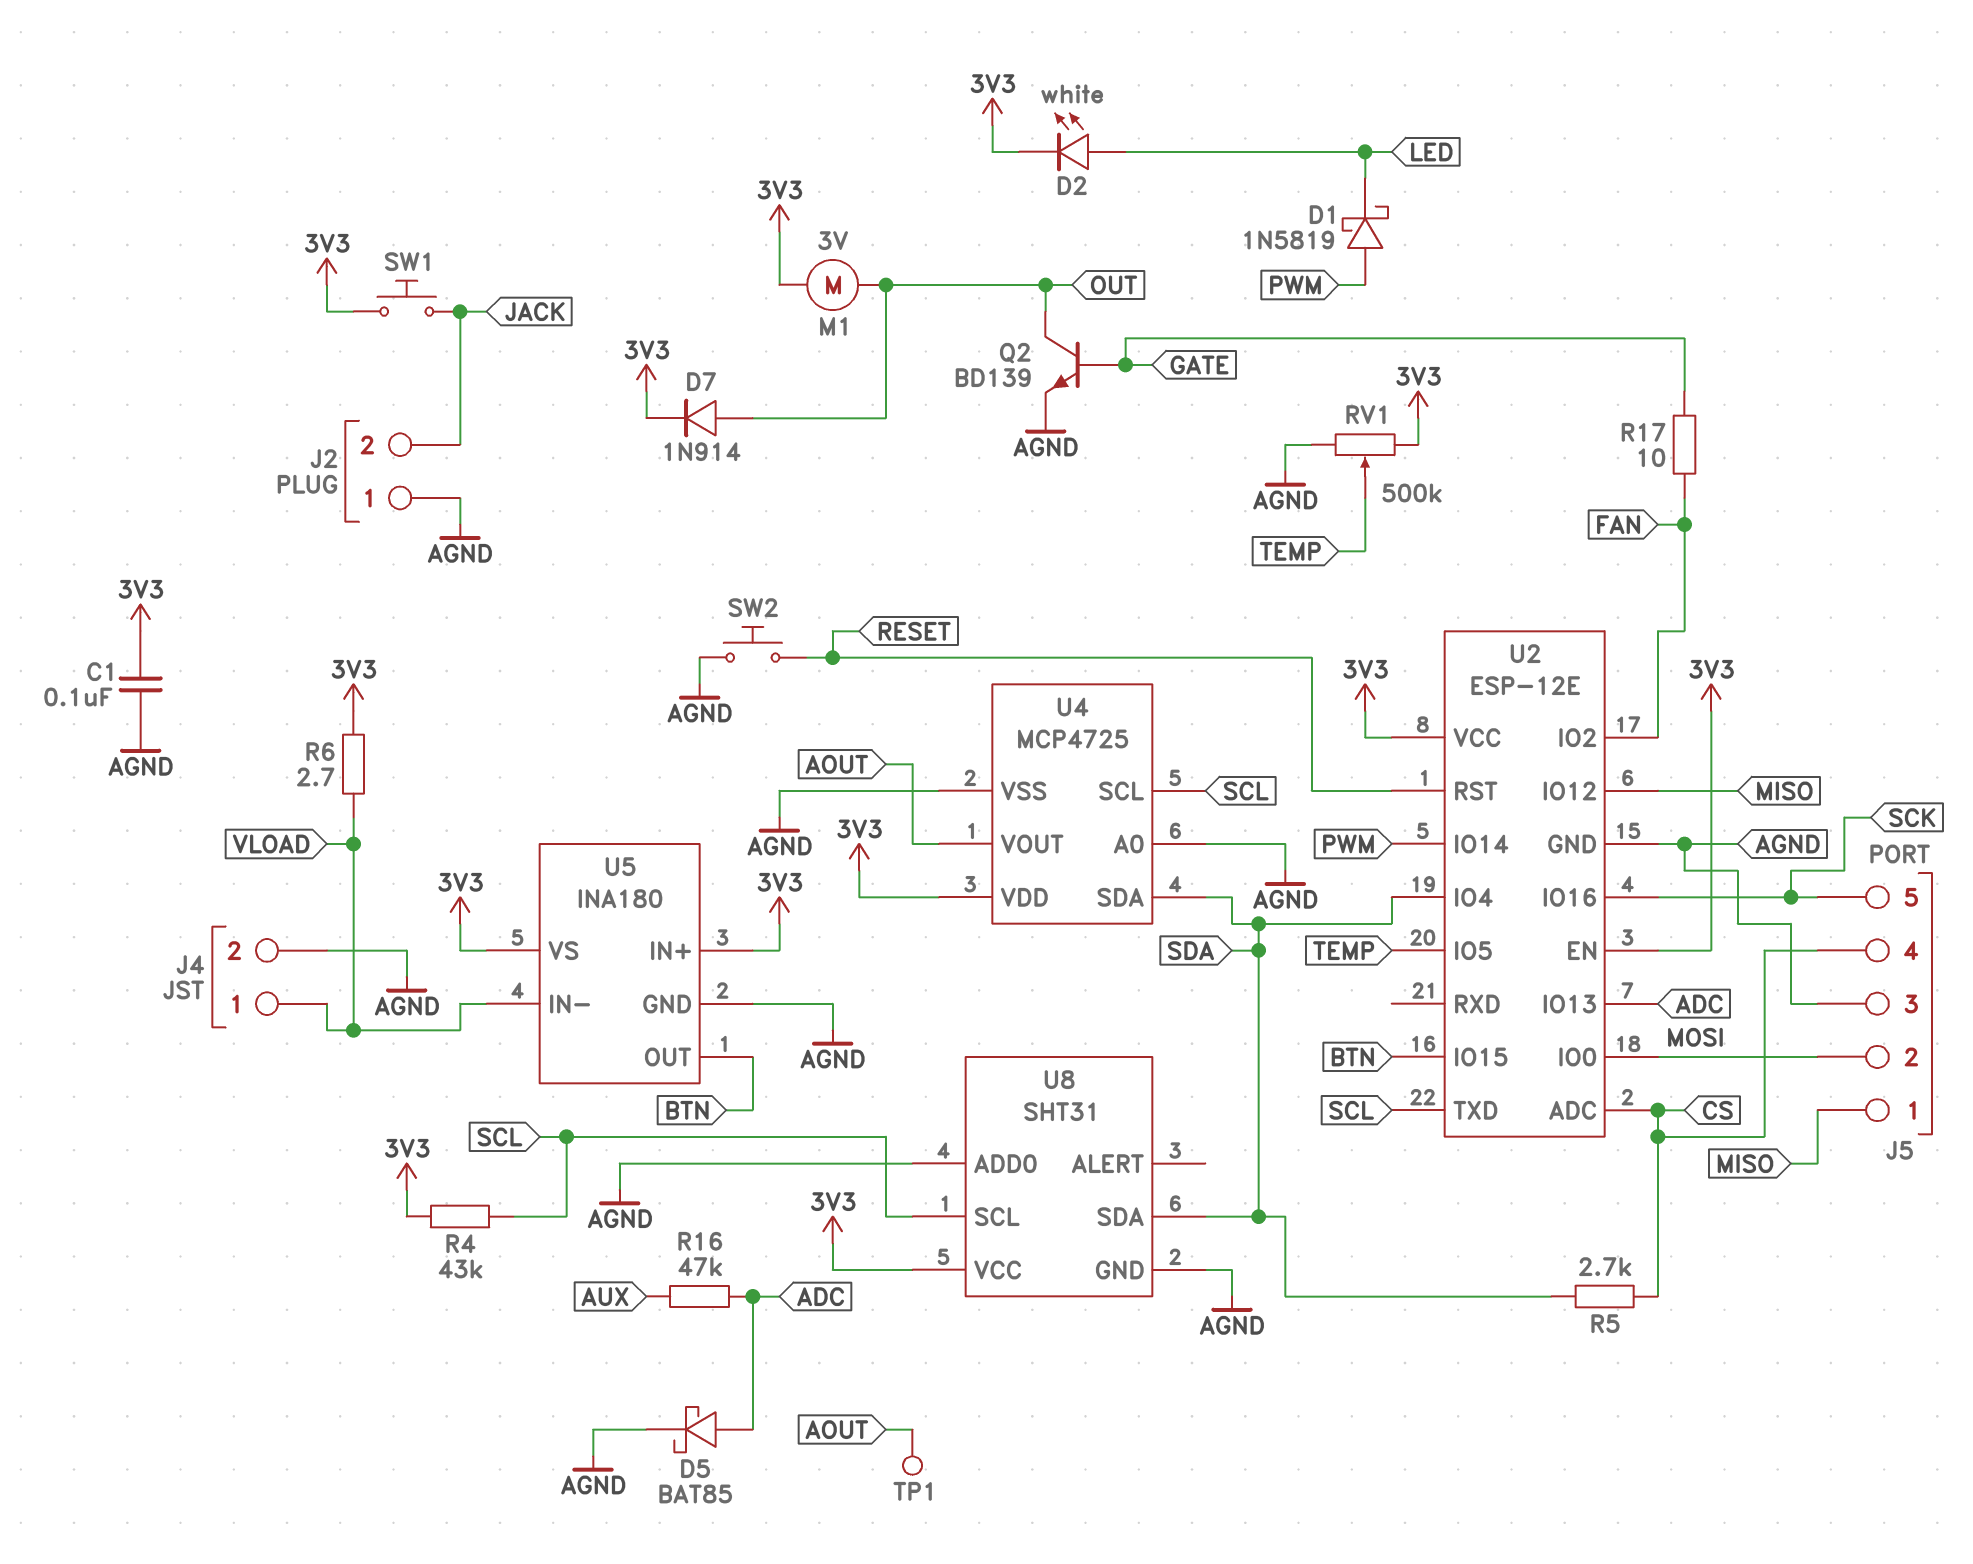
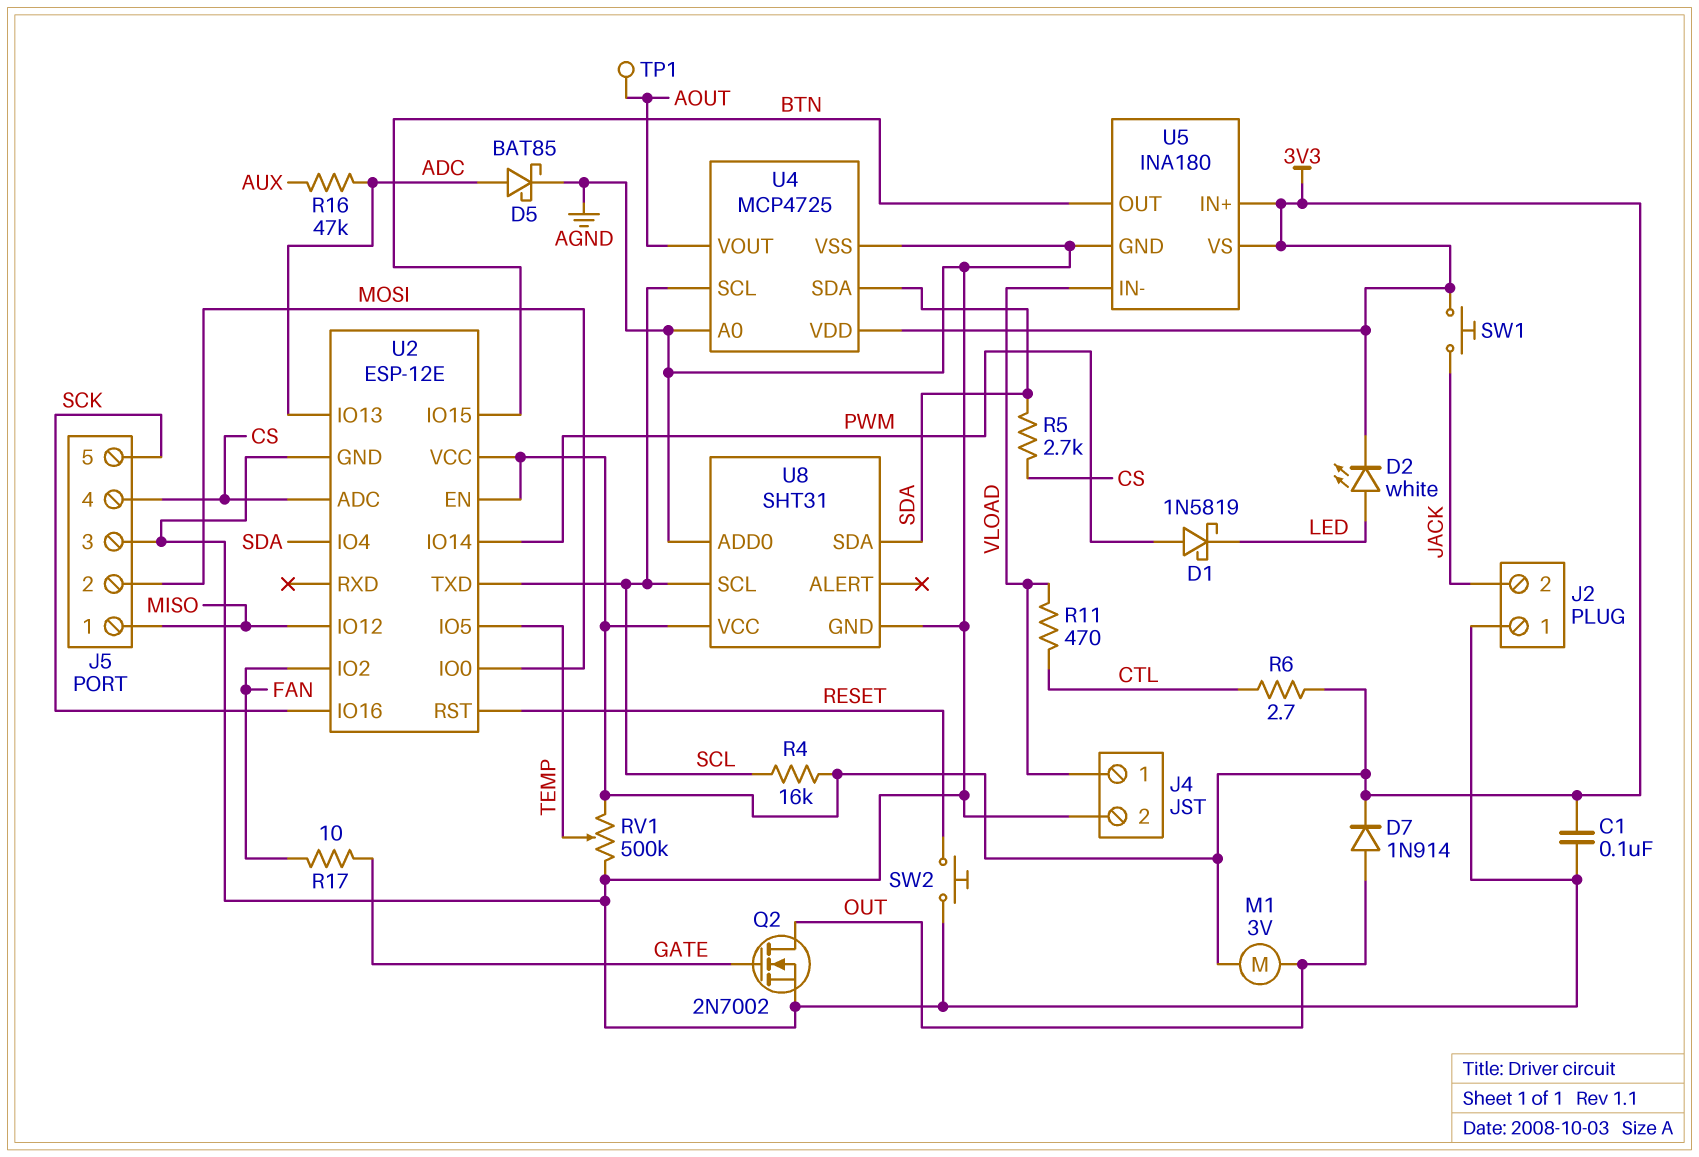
Q2: NPN BD139 (B GATE, C OUT, E AGND) -> NMOS 2N7002 (G GATE, D OUT, S AGND)
R4: 43k (3V3, SCL) -> 16k (3V3, SCL)
R6: 2.7 (3V3, VLOAD) -> 2.7 (3V3, CTL)
R11: none -> 470 (CTL, VLOAD)

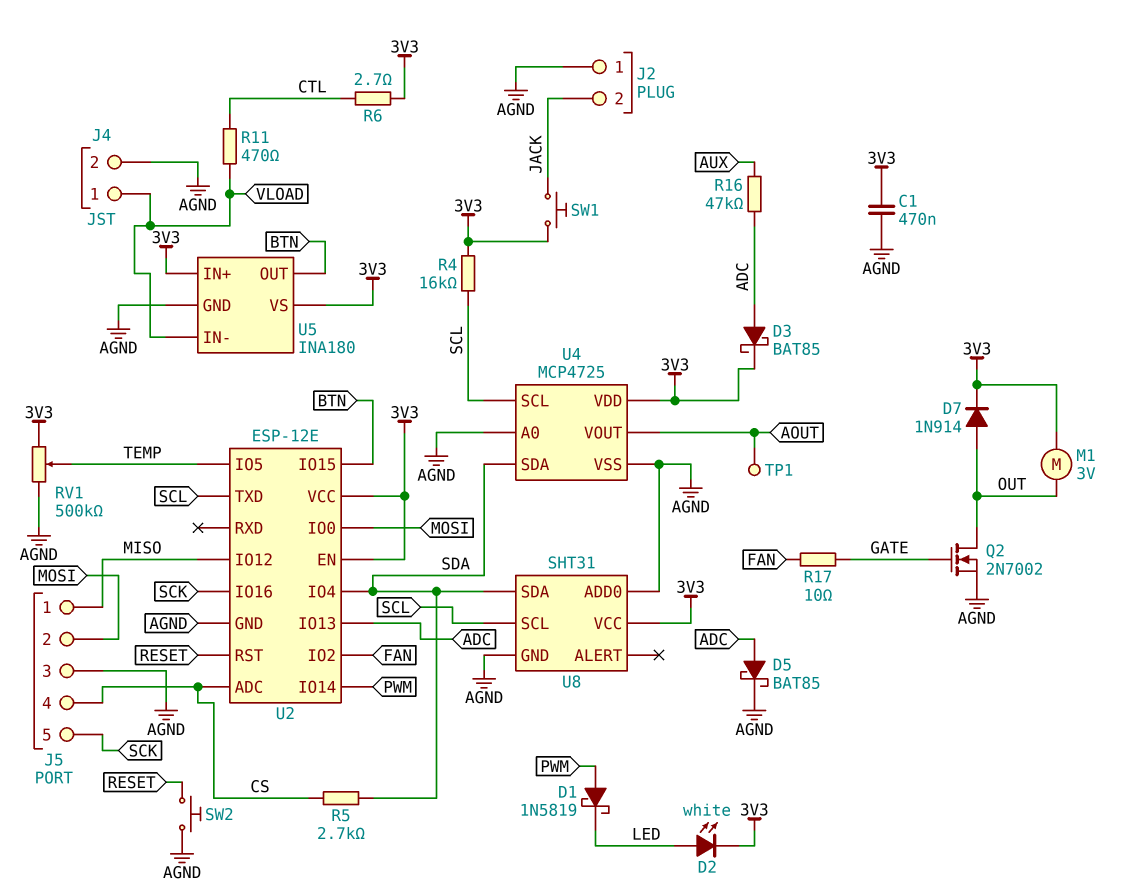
C1: 100nF (3V3, AGND) -> 470nF (3V3, AGND)
D3: none -> schottky BAT85 (A ADC, K 3V3)

